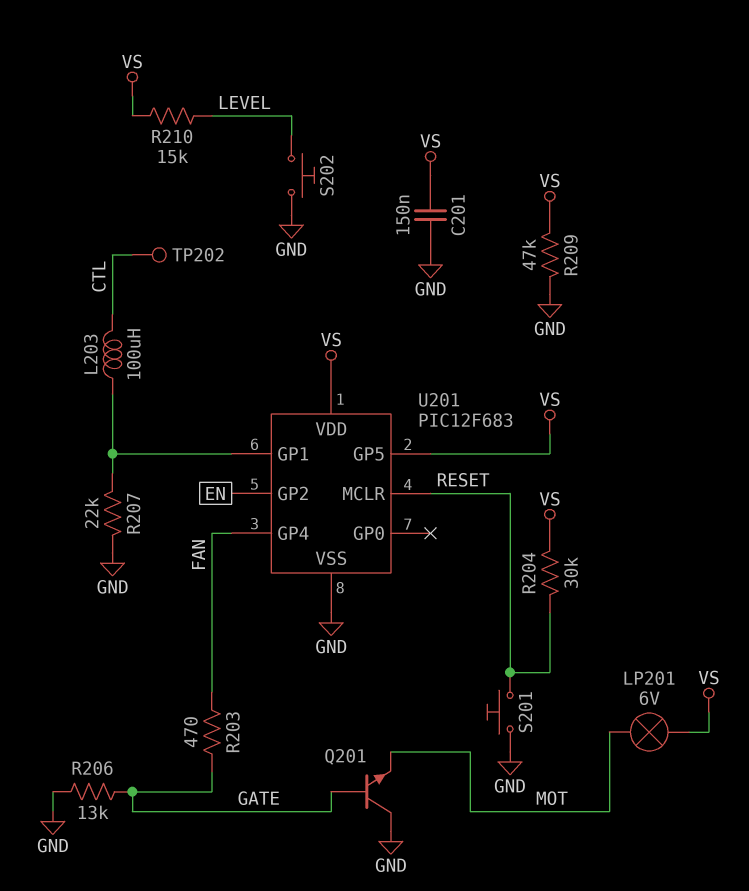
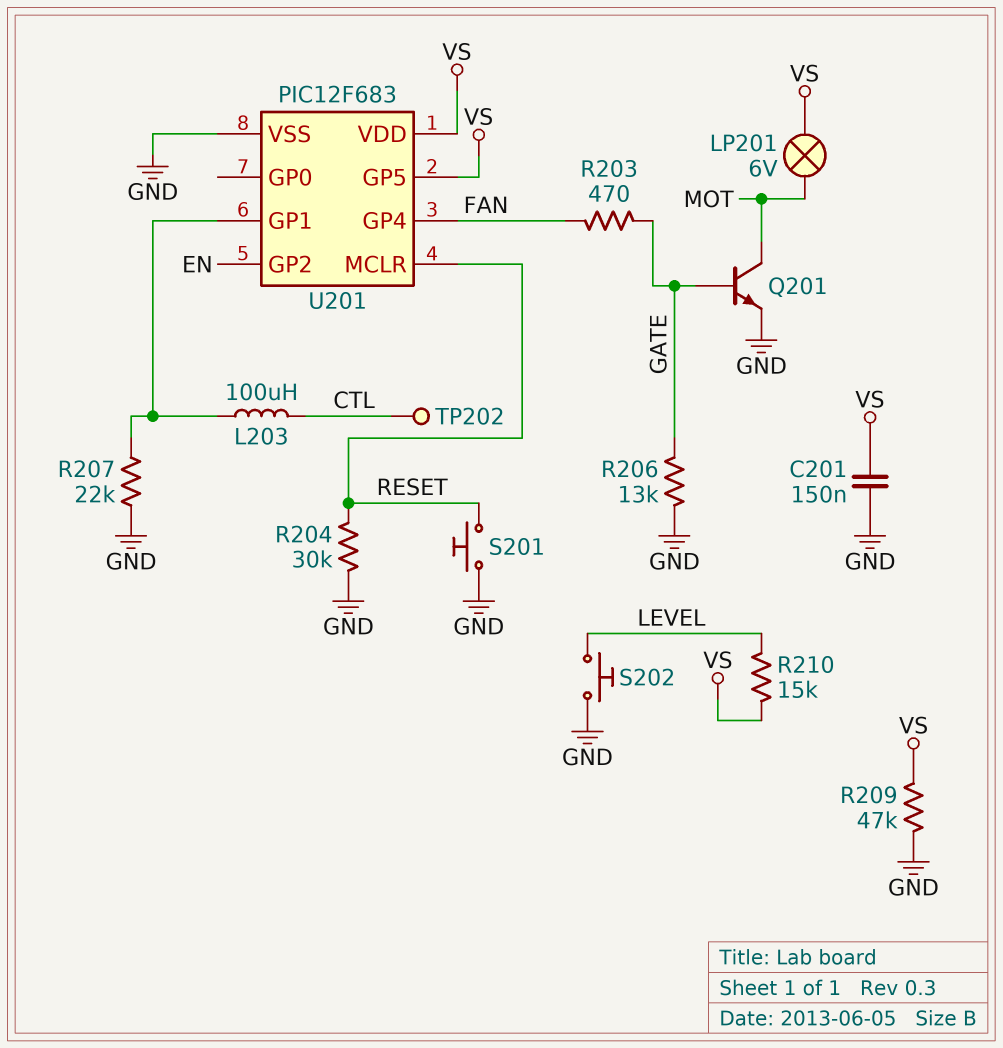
Q201: NPN (B GATE, C GND, E MOT) -> NPN (B GATE, C MOT, E GND)
R204: 30k (RESET, VS) -> 30k (GND, RESET)

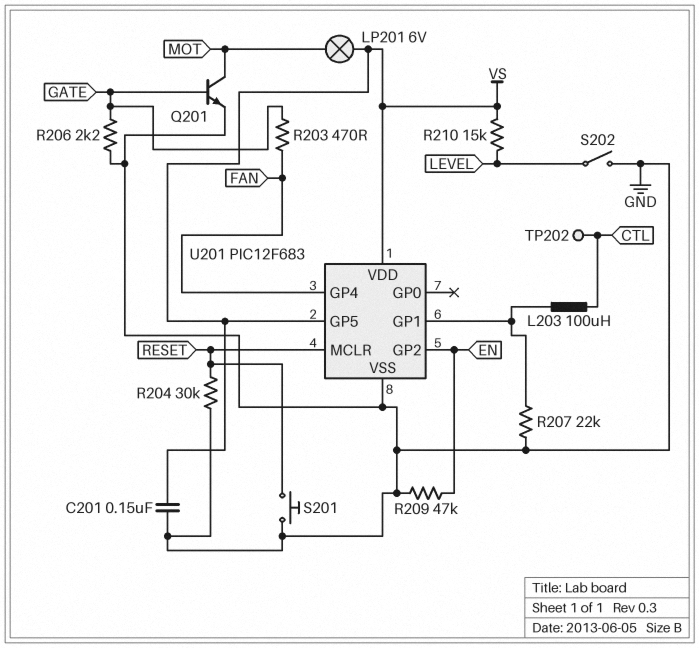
R206: 13k (GATE, GND) -> 2.2k (GATE, GND)
R209: 47k (GND, VS) -> 47k (EN, GND)
S202: button (GND, LEVEL) -> switch (GND, LEVEL)

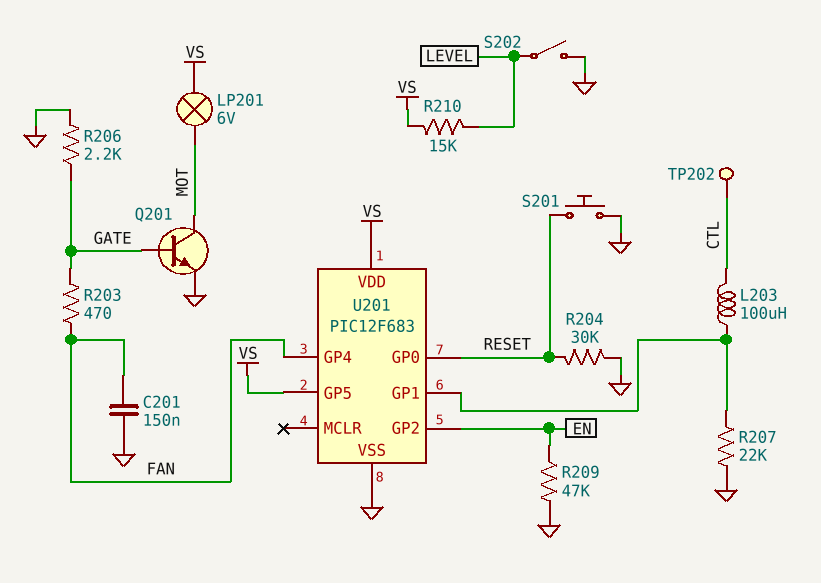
C201: 150nF (GND, VS) -> 150nF (FAN, GND)
U201 pin GP0: none -> RESET
U201 pin MCLR: RESET -> none

